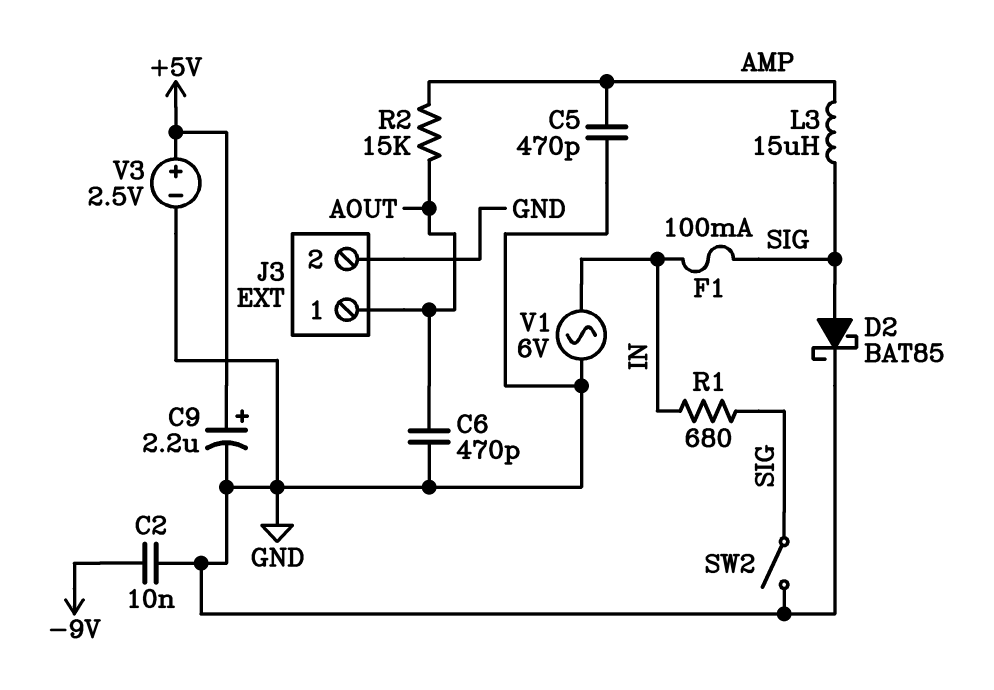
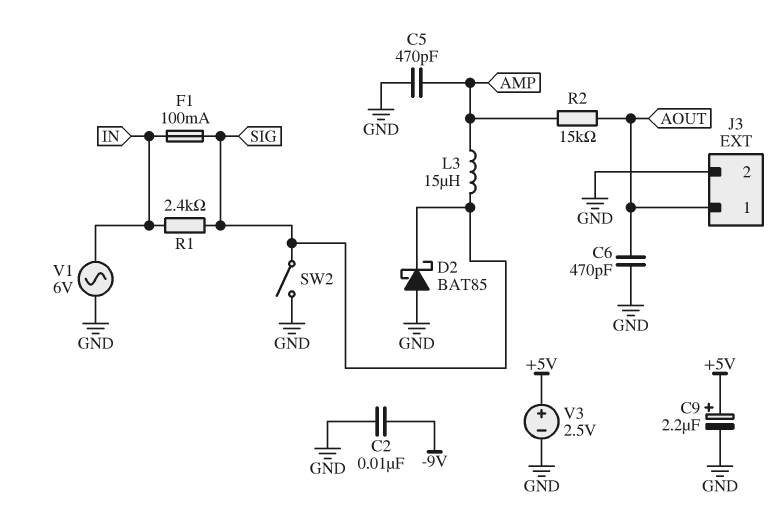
D2: schottky BAT85 (A SIG, K GND) -> schottky BAT85 (A GND, K SIG)
R1: 680 (IN, SIG) -> 2.4k (IN, SIG)

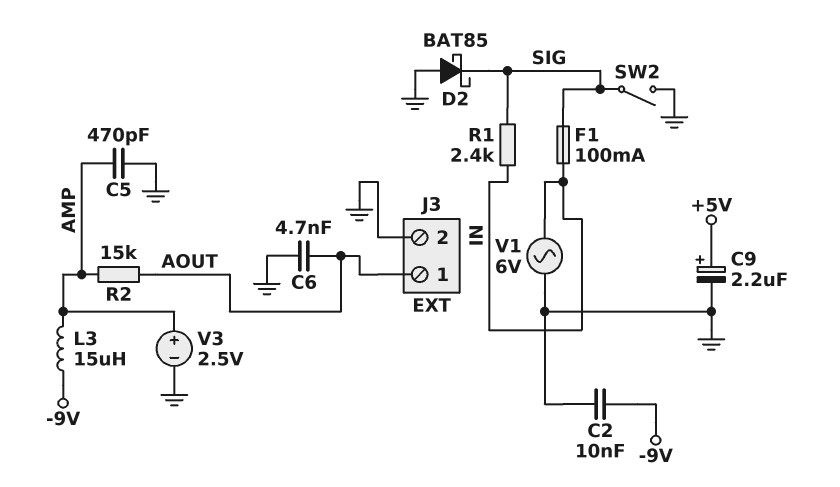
C6: 470pF (AOUT, GND) -> 4.7nF (AOUT, GND)
L3: 15uH (AMP, SIG) -> 15uH (-9V, AMP)
V3: 2.5V (plus +5V, minus GND) -> 2.5V (plus AMP, minus GND)

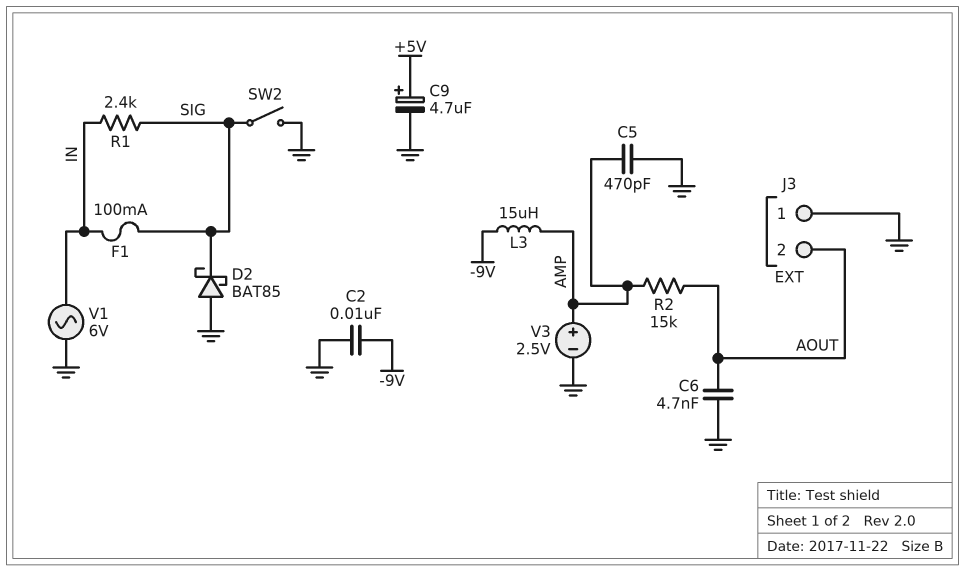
C9: 2.2uF (plus +5V, minus GND) -> 4.7uF (plus +5V, minus GND)
J3 pin 1: AOUT -> GND
J3 pin 2: GND -> AOUT

